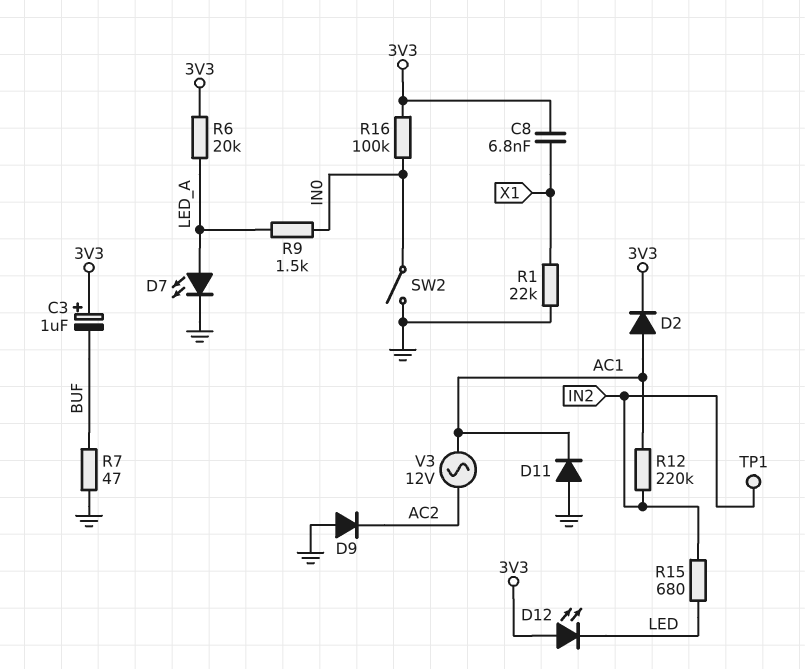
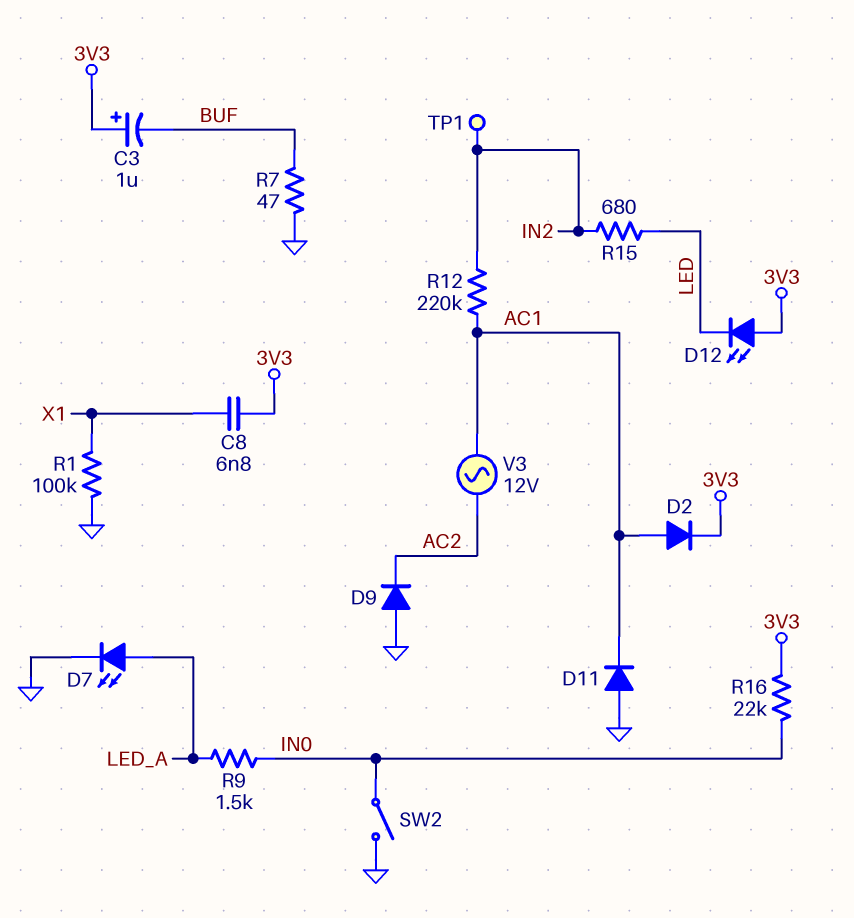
R1: 22k (GND, X1) -> 100k (GND, X1)
R6: 20k (3V3, LED_A) -> none
R16: 100k (3V3, IN0) -> 22k (3V3, IN0)

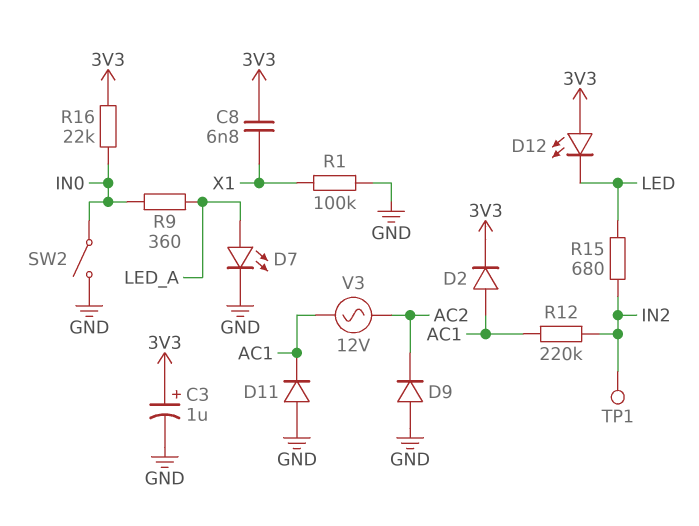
C3: 1uF (plus 3V3, minus BUF) -> 1uF (plus 3V3, minus GND)
R7: 47 (BUF, GND) -> none
R9: 1.5k (IN0, LED_A) -> 360 (IN0, LED_A)

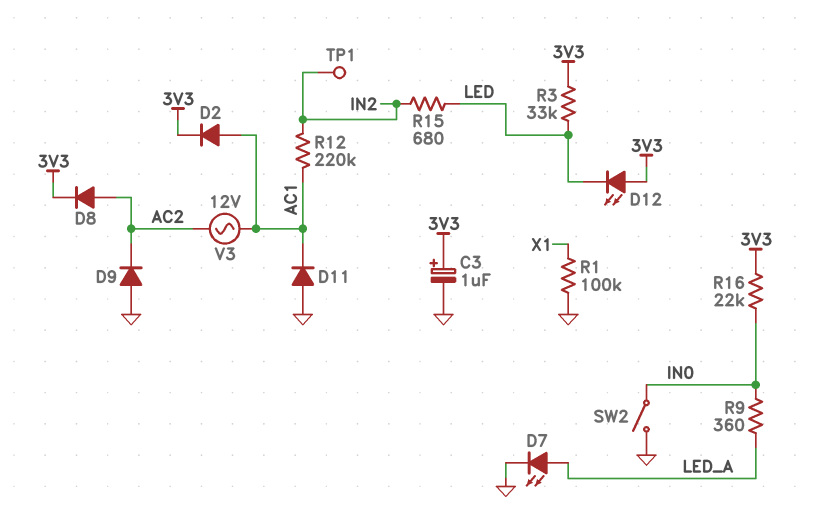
C8: 6.8nF (3V3, X1) -> none
D8: none -> diode (A AC2, K 3V3)
R3: none -> 33k (3V3, LED)

